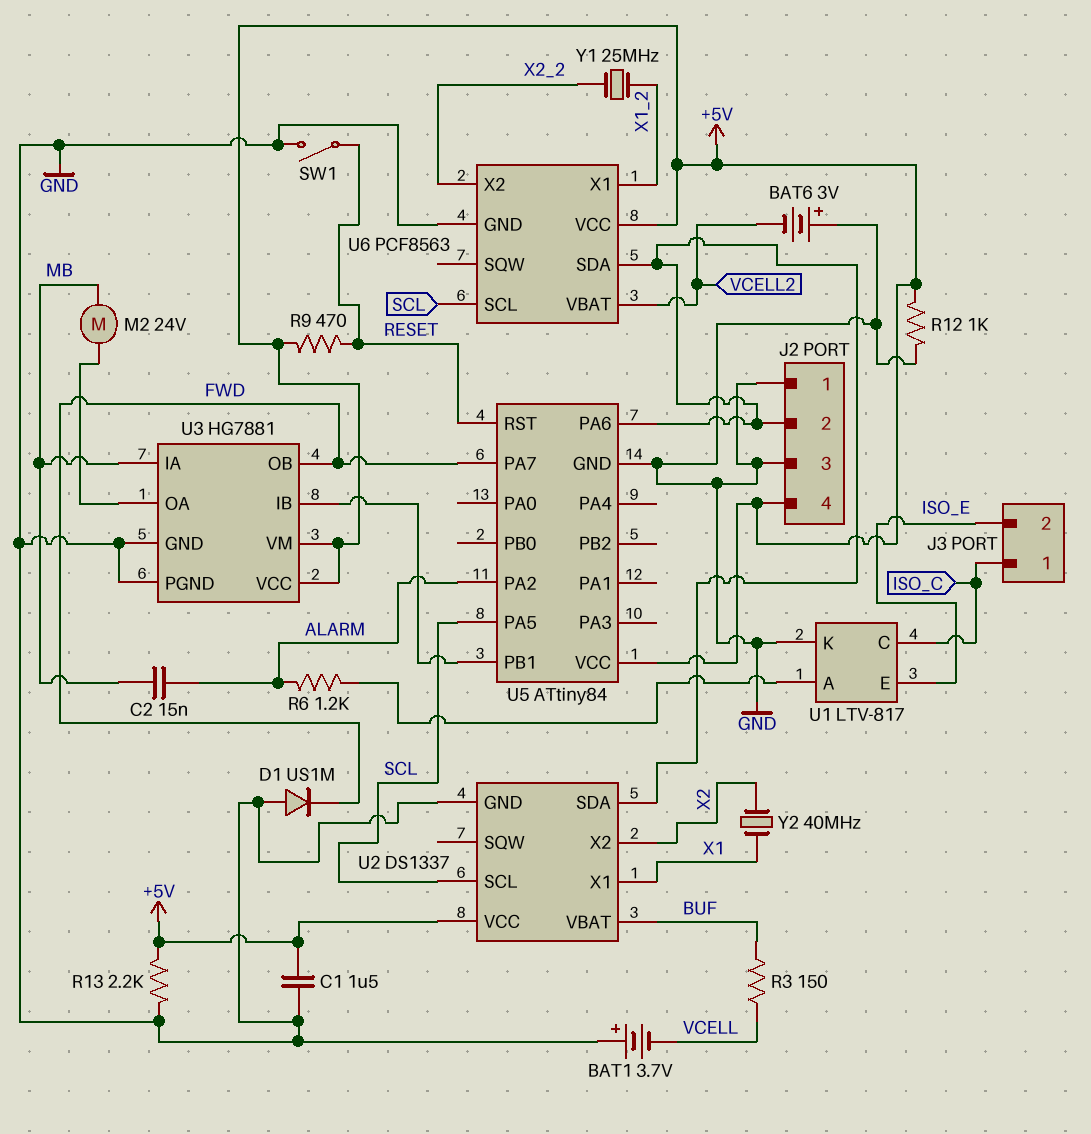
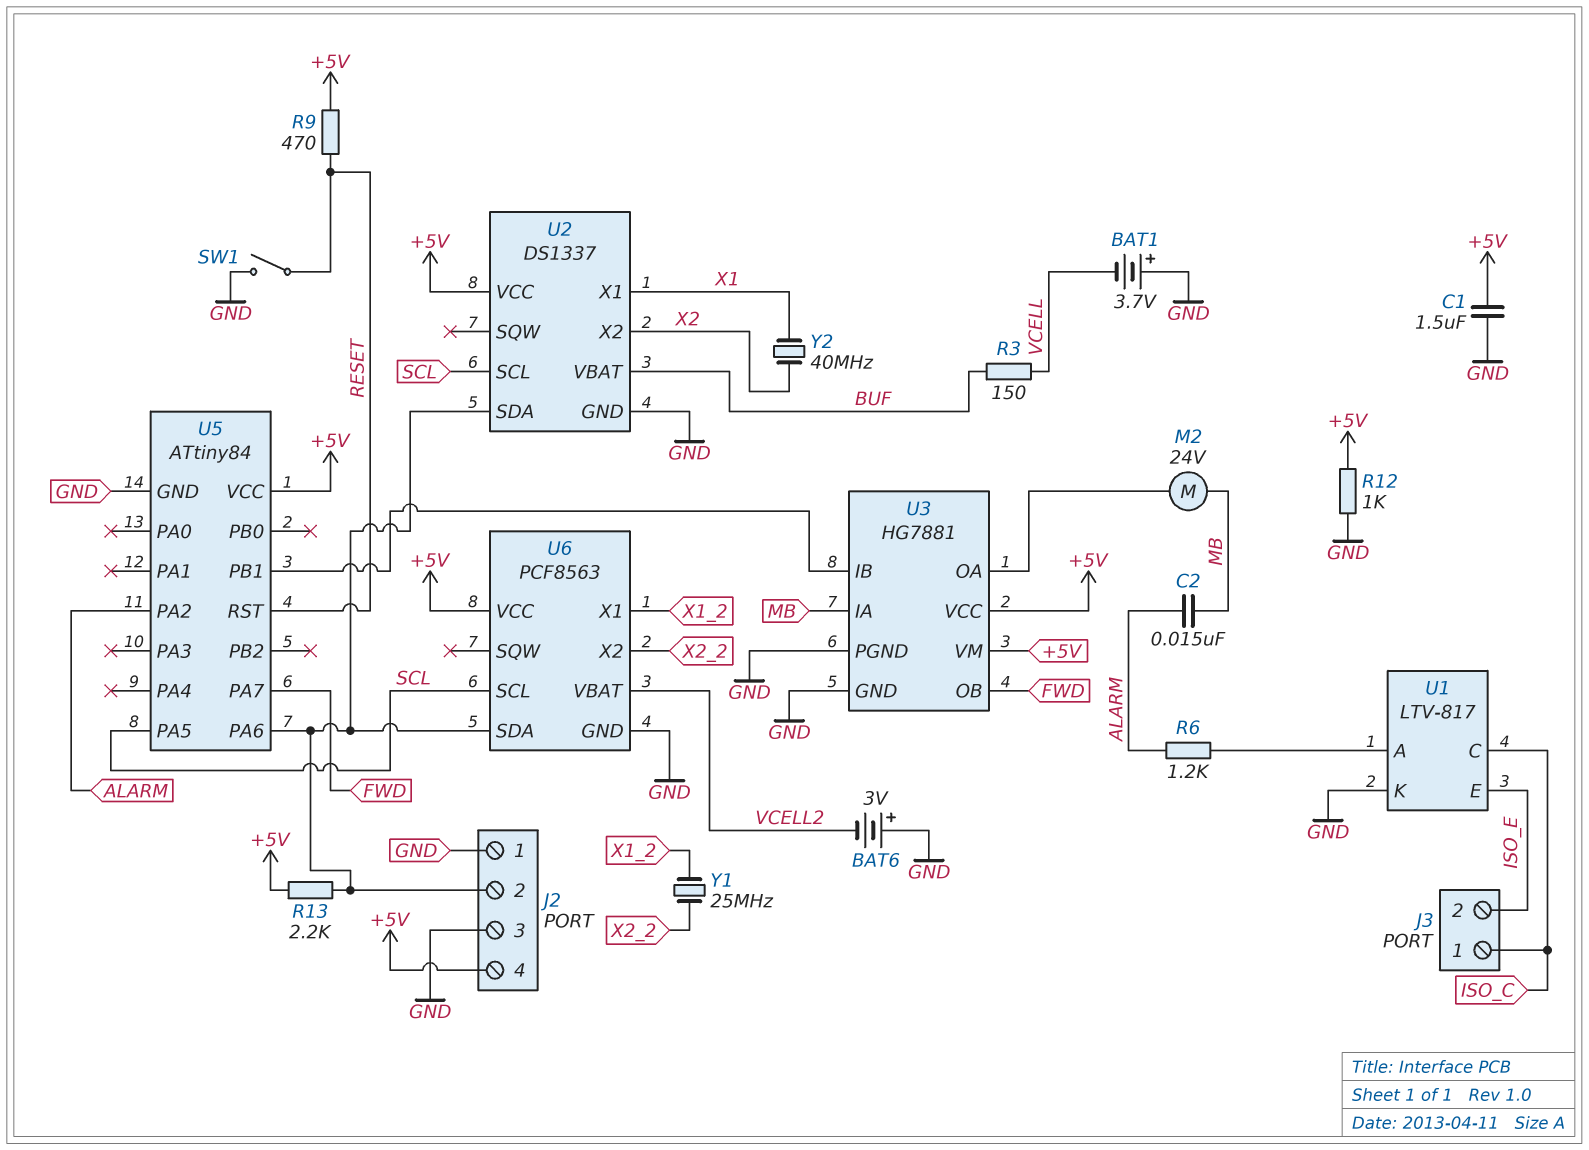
D1: diode US1M (A GND, K FWD) -> none
R13: 2.2k (+5V, GND) -> 2.2k (+5V, J2/2)

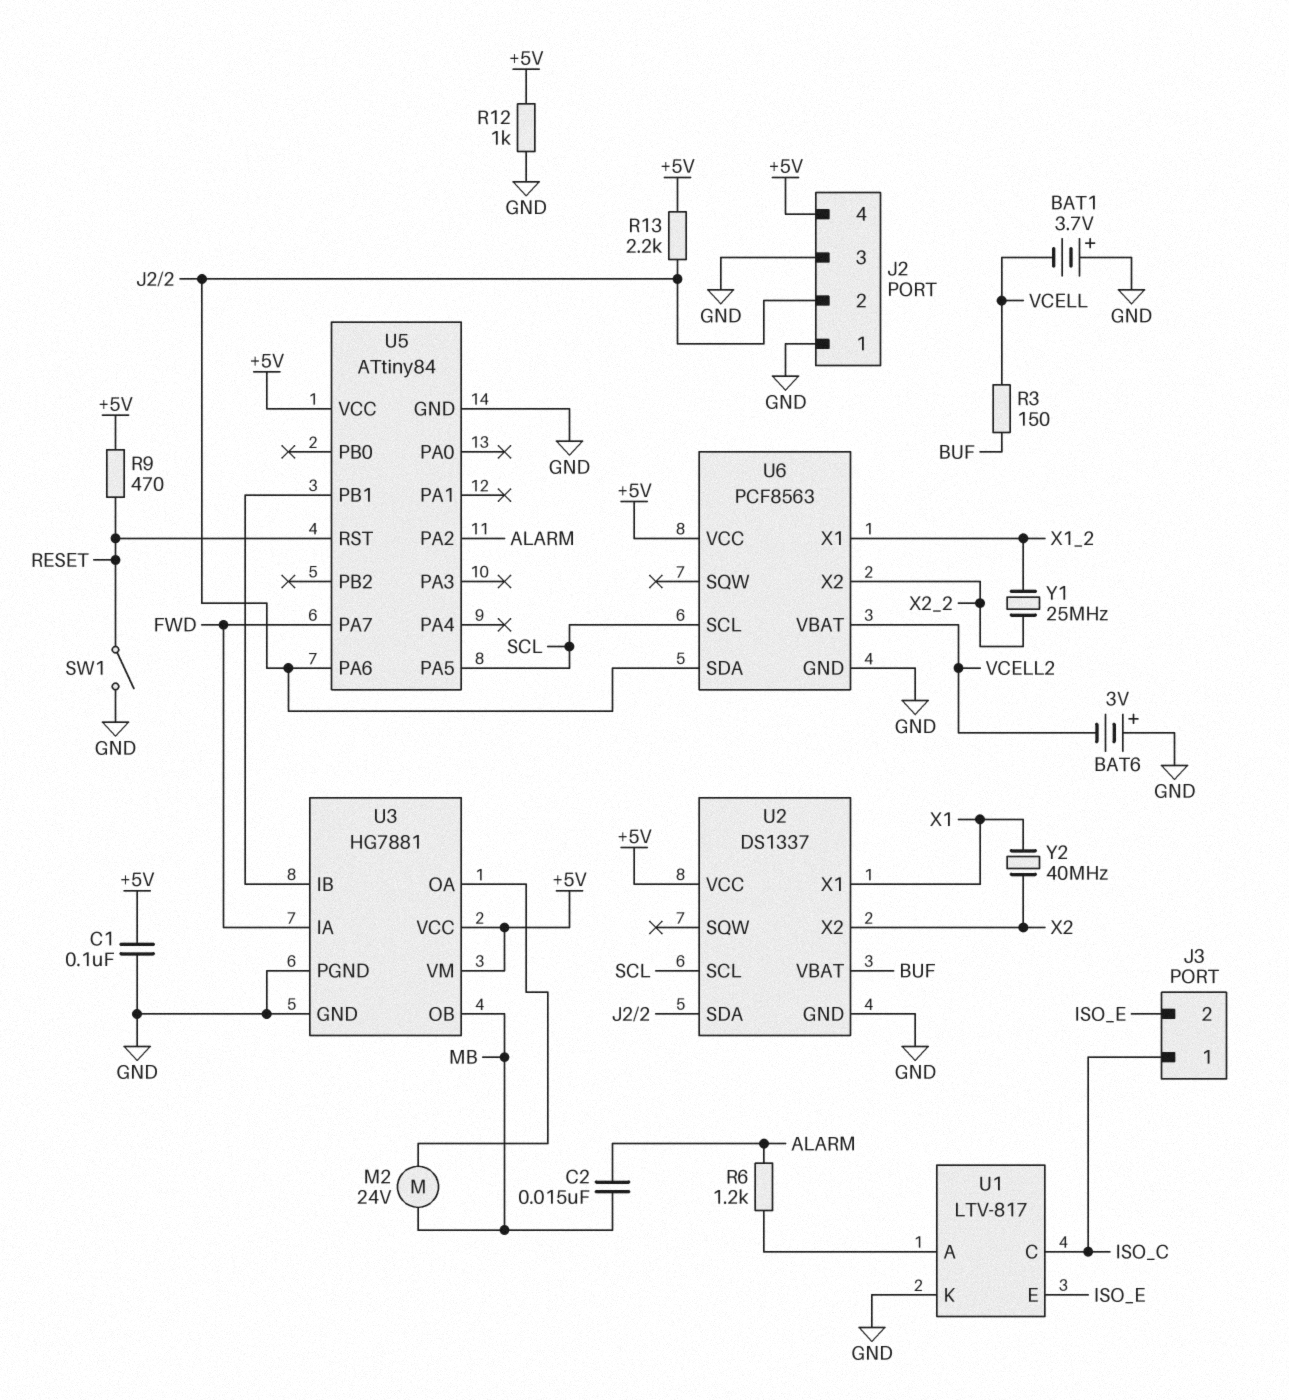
C1: 1.5uF (+5V, GND) -> 100nF (+5V, GND)
U3 pin IA: MB -> FWD
U3 pin OB: FWD -> MB

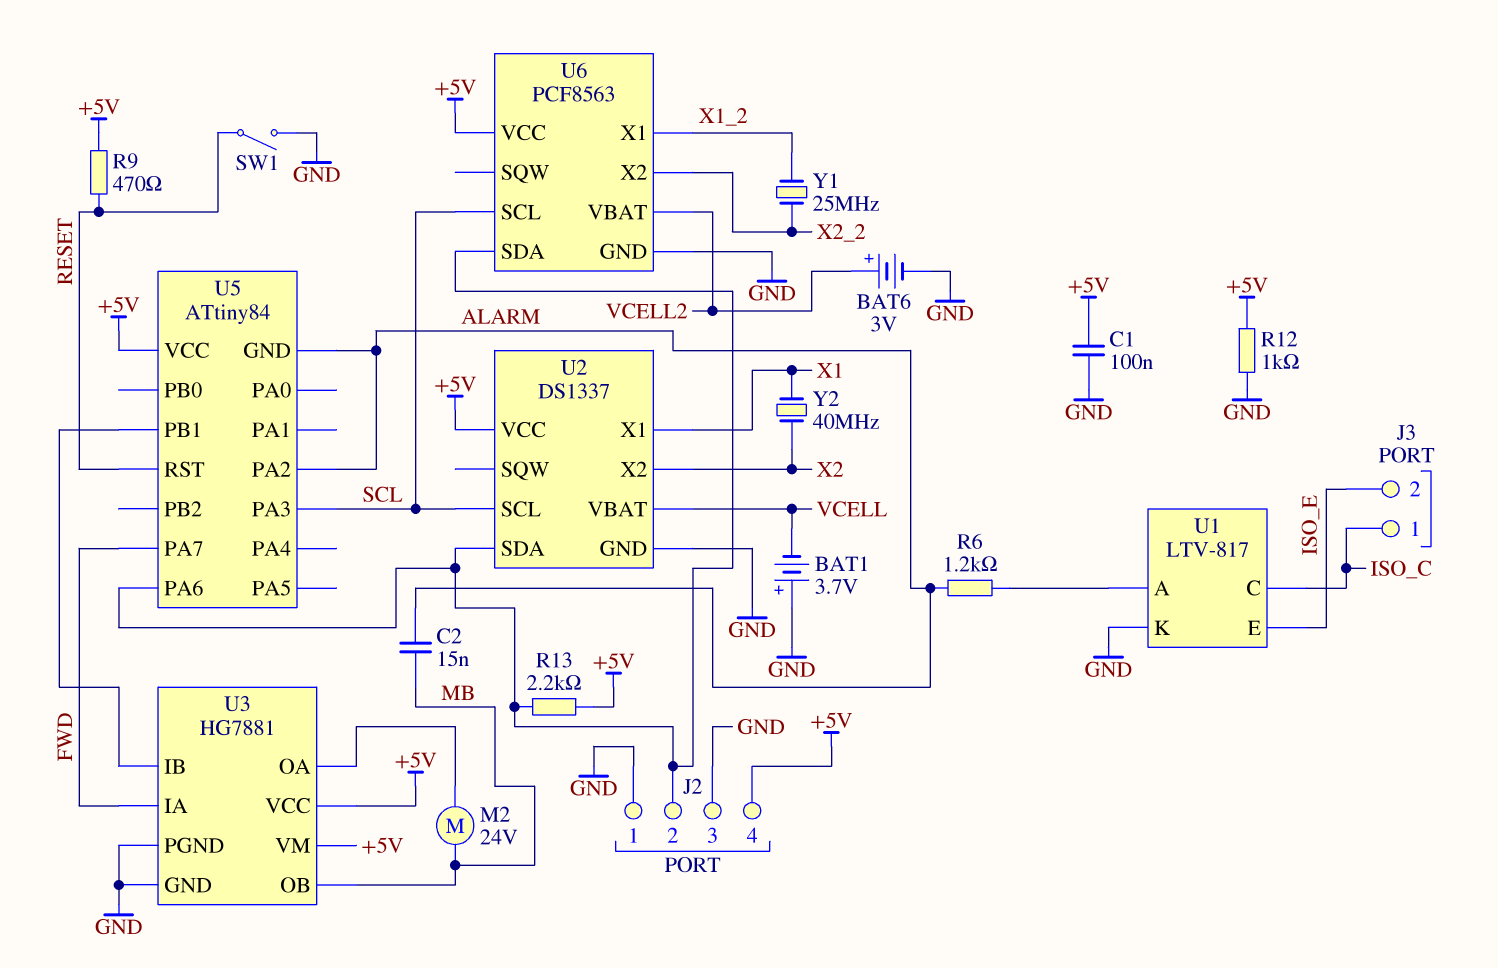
BAT6: 3V (plus GND, minus VCELL2) -> 3V (plus VCELL2, minus GND)
R3: 150 (BUF, VCELL) -> none
U2 pin VBAT: BUF -> VCELL
U5 pin GND: GND -> ALARM
U5 pin PA3: none -> SCL
U5 pin PA5: SCL -> none

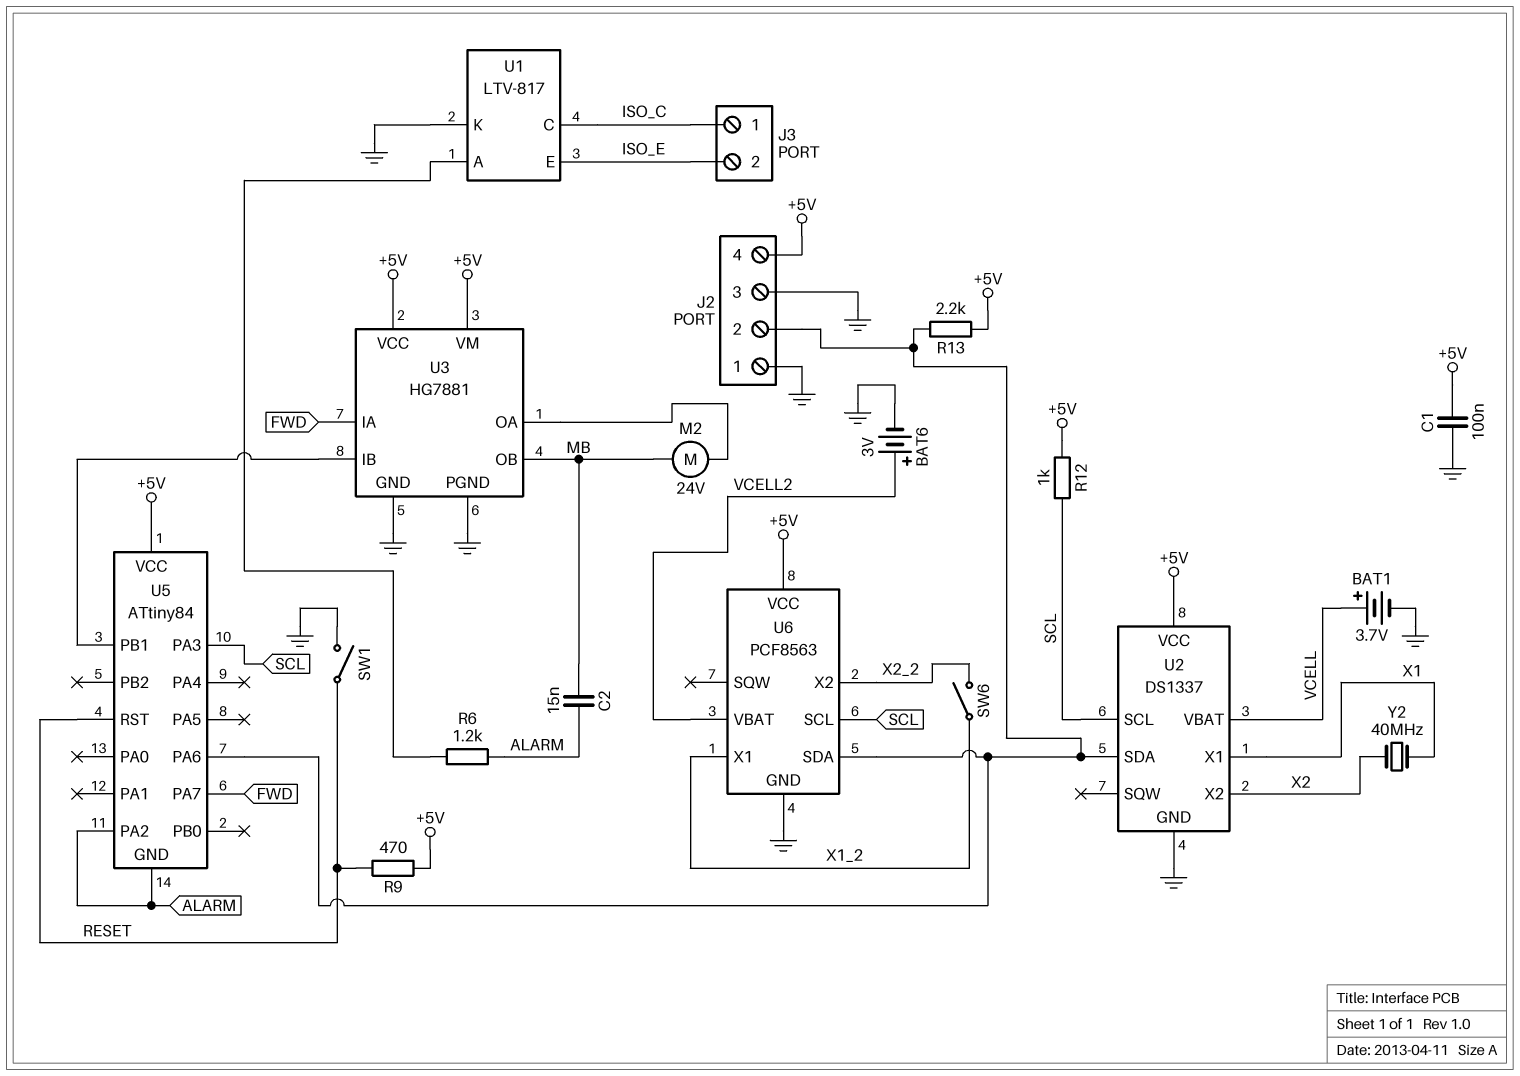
BAT1: 3.7V (plus GND, minus VCELL) -> 3.7V (plus VCELL, minus GND)
R12: 1k (+5V, GND) -> 1k (+5V, SCL)
SW6: none -> switch (X1_2, X2_2)
Y1: 25MHz (X1_2, X2_2) -> none

